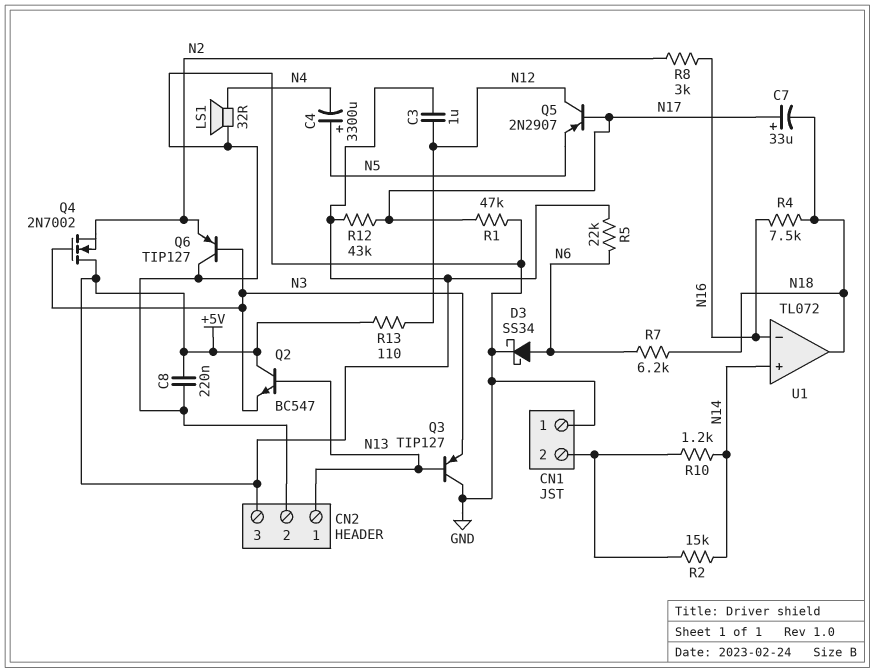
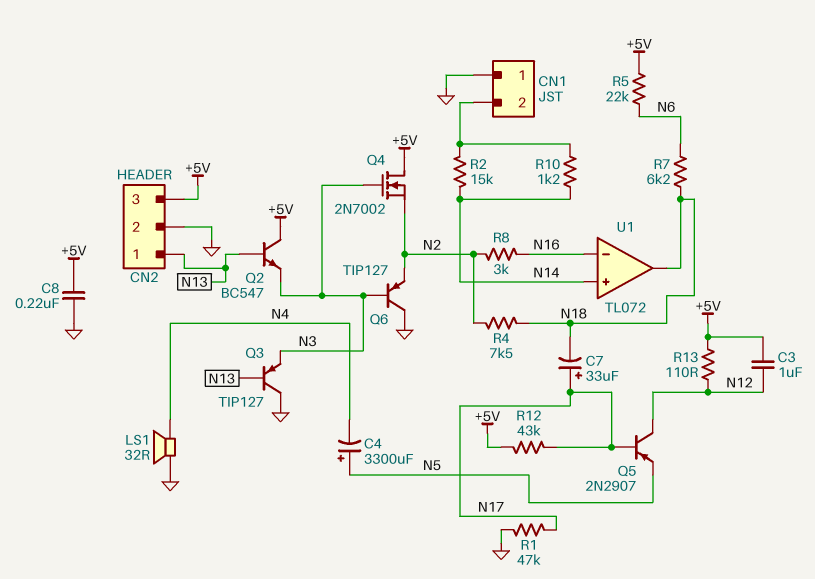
D3: schottky SS34 (A N6, K GND) -> none
R4: 7.5k (N16, N18) -> 7.5k (N2, N18)

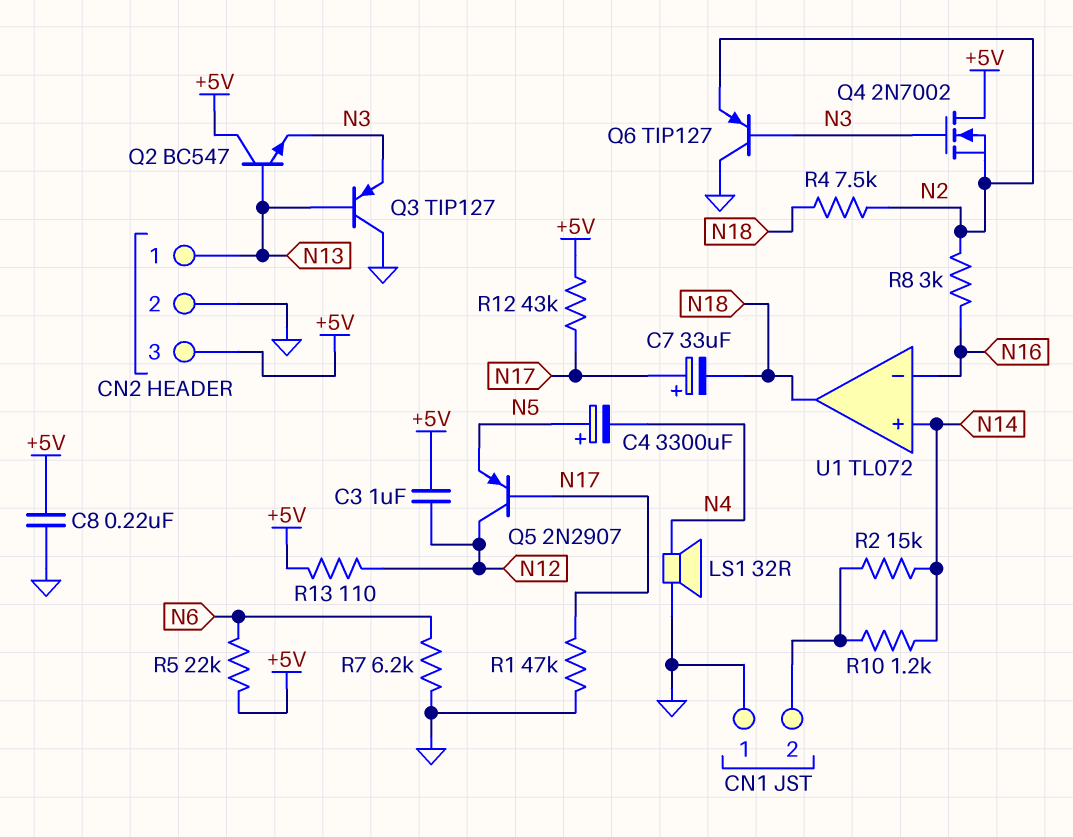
R7: 6.2k (N6, N18) -> 6.2k (GND, N6)

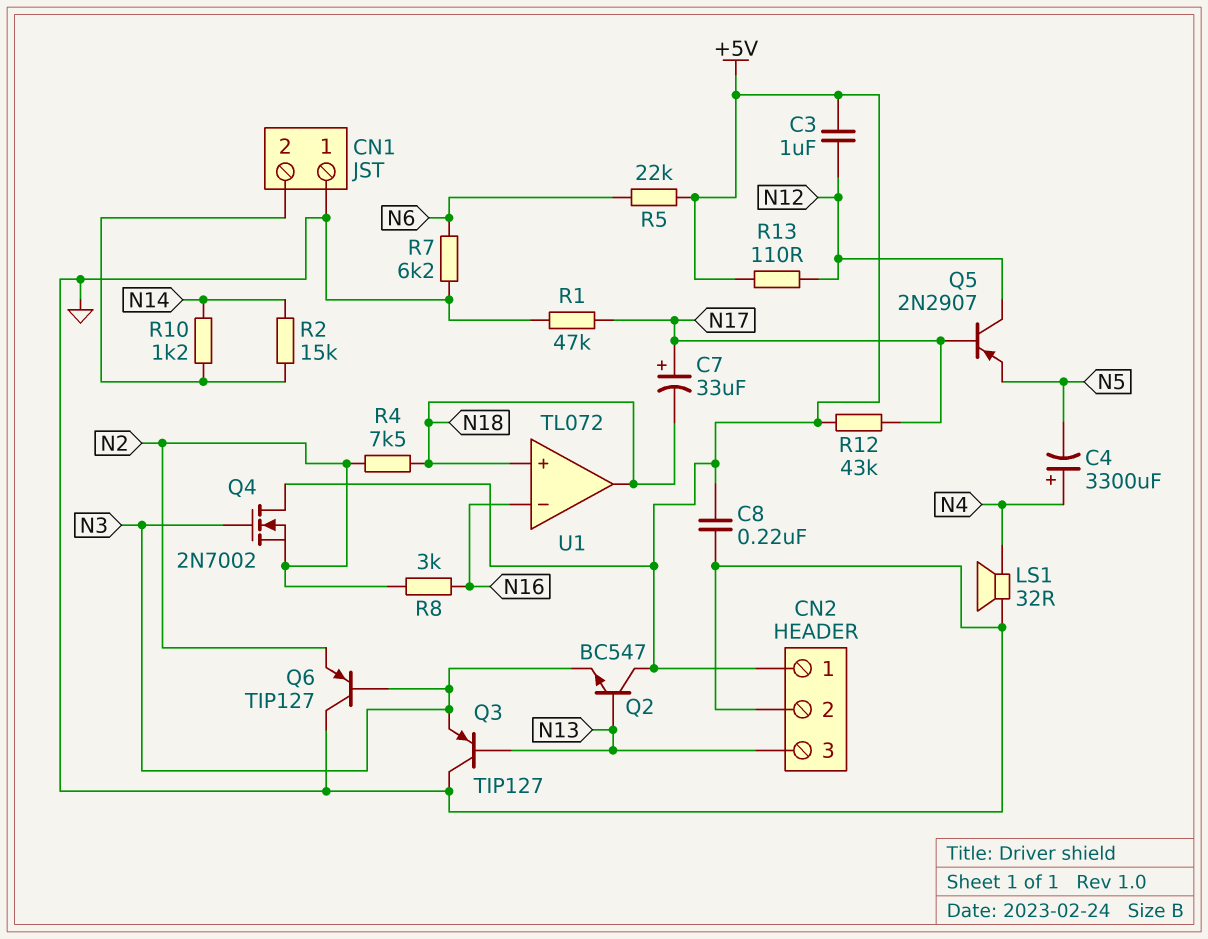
C4: 3300uF (plus N5, minus N4) -> 3300uF (plus N4, minus N5)
CN2 pin 1: N13 -> +5V
CN2 pin 3: +5V -> N13
U1 pin in+: N14 -> N18

